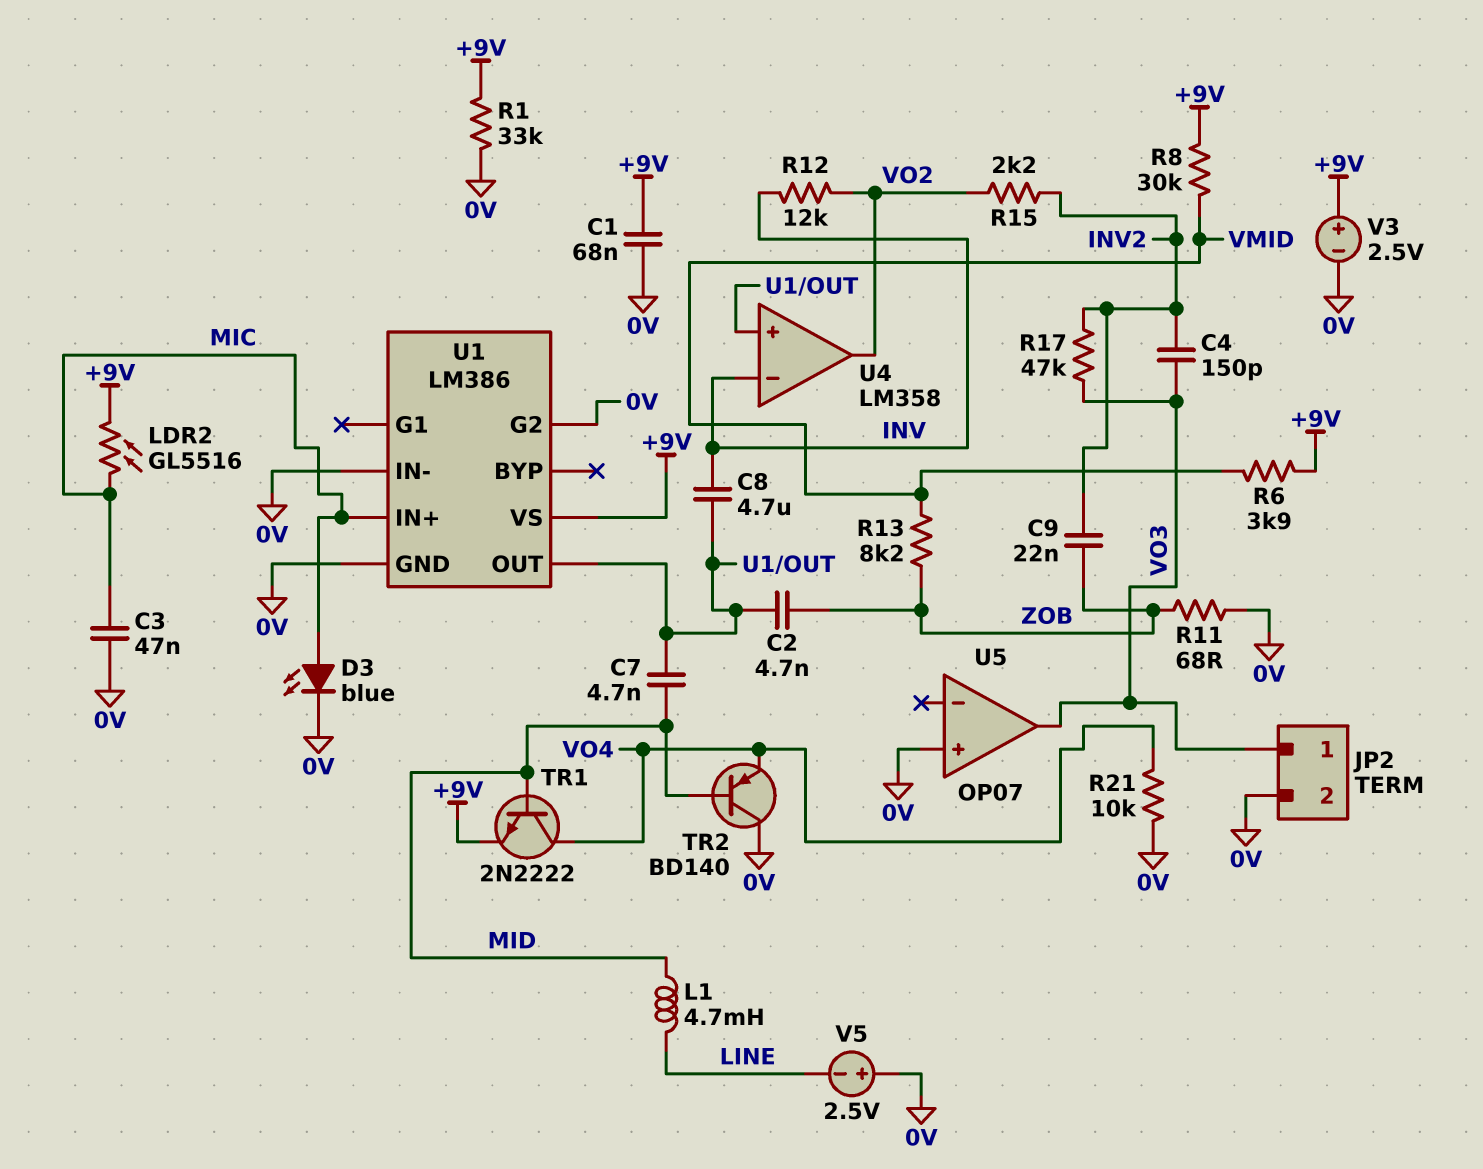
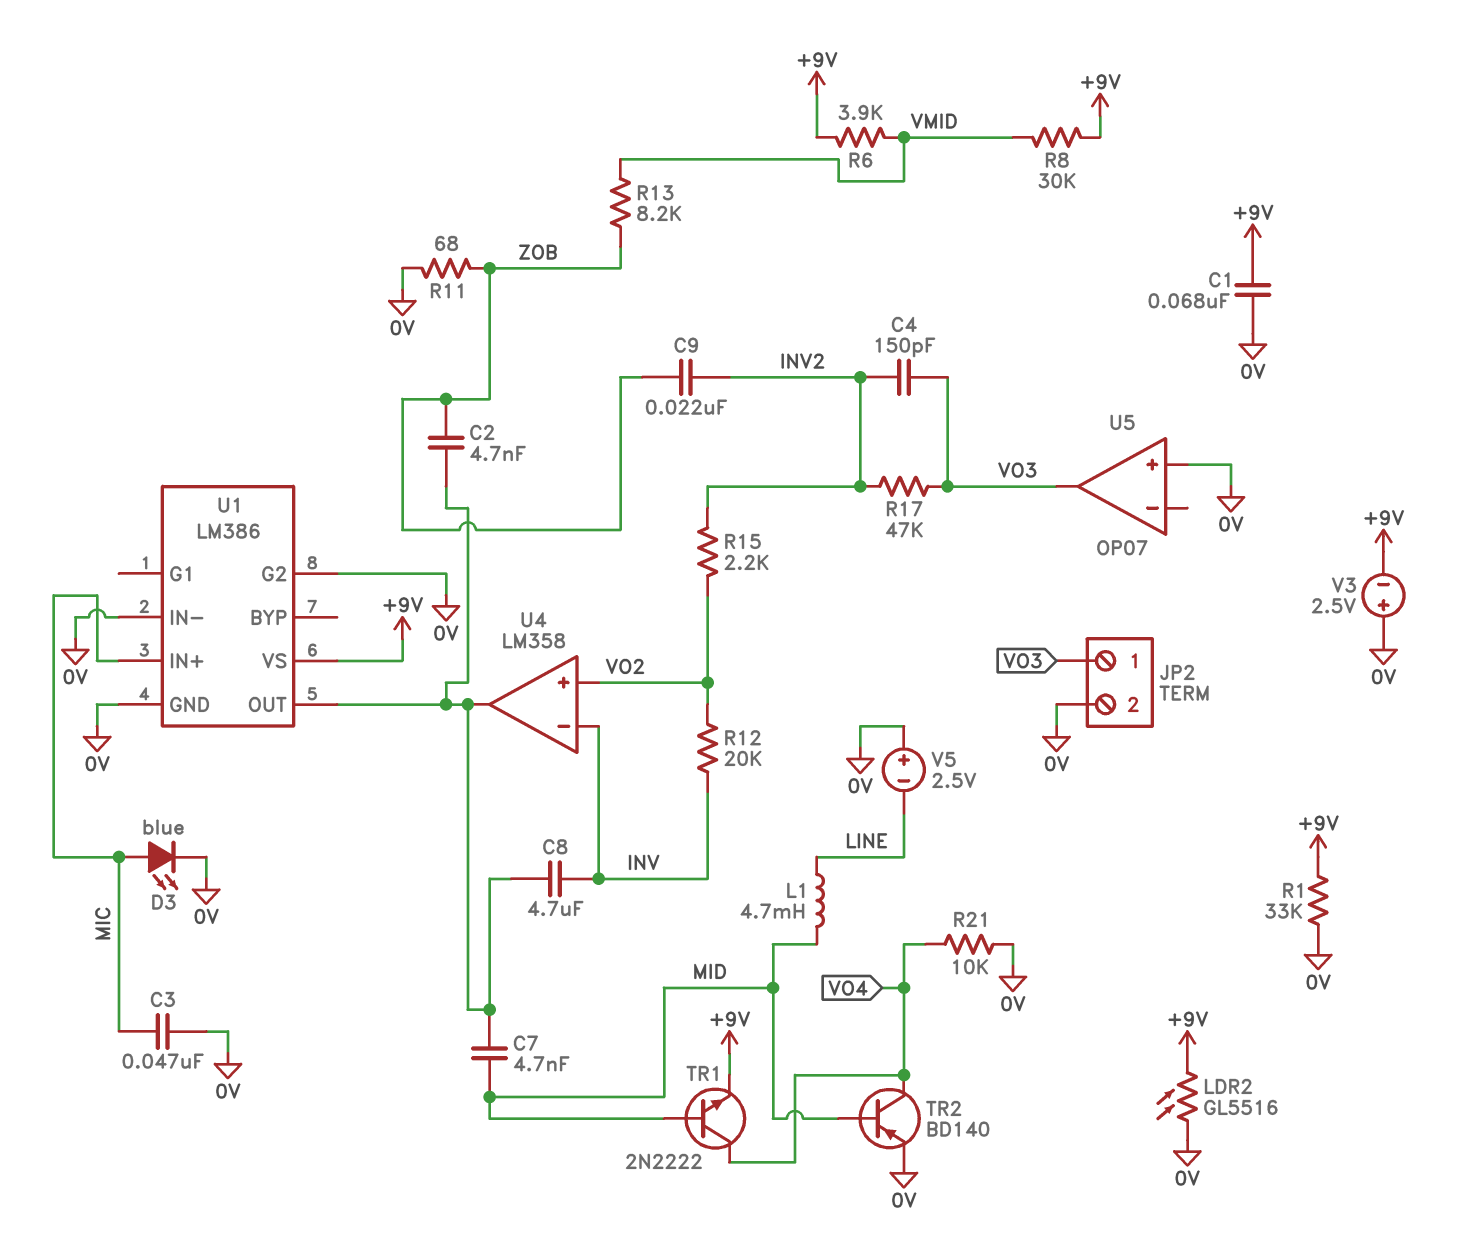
LDR2: GL5516 (+9V, MIC) -> GL5516 (+9V, 0V)
R12: 12k (INV, VO2) -> 20k (INV, VO2)
TR2: PNP BD140 (B MID, C 0V, E VO4) -> PNP BD140 (B MID, C VO4, E 0V)
U4 pin in+: U1/OUT -> VO2
U4 pin out: VO2 -> U1/OUT
V3: 2.5V (plus +9V, minus 0V) -> 2.5V (plus 0V, minus +9V)

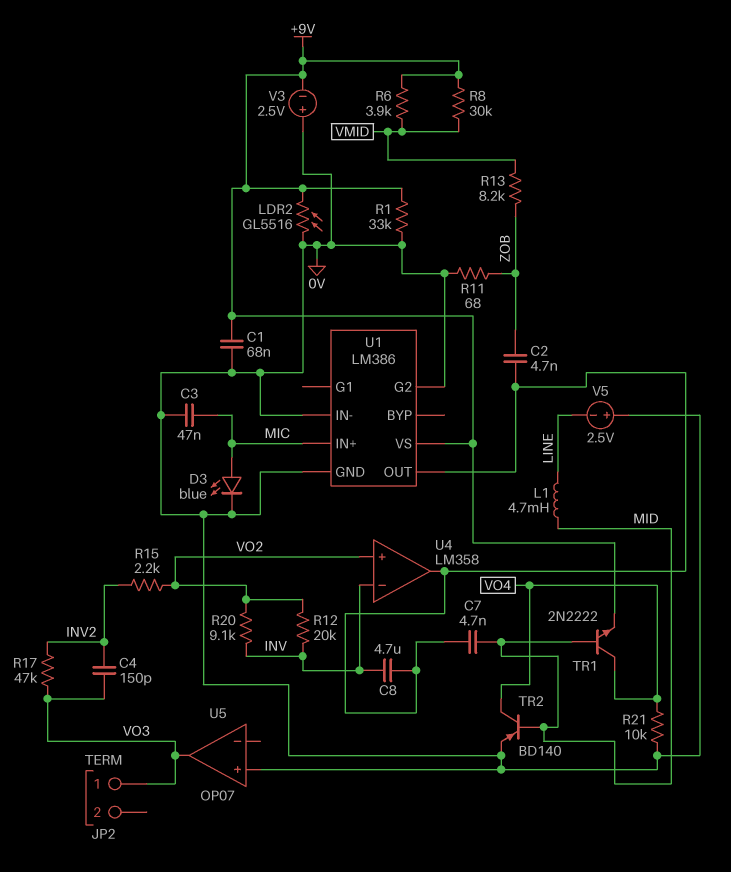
C9: 22nF (INV2, ZOB) -> none
JP2 pin 2: 0V -> none
R20: none -> 9.1k (INV, VO2)

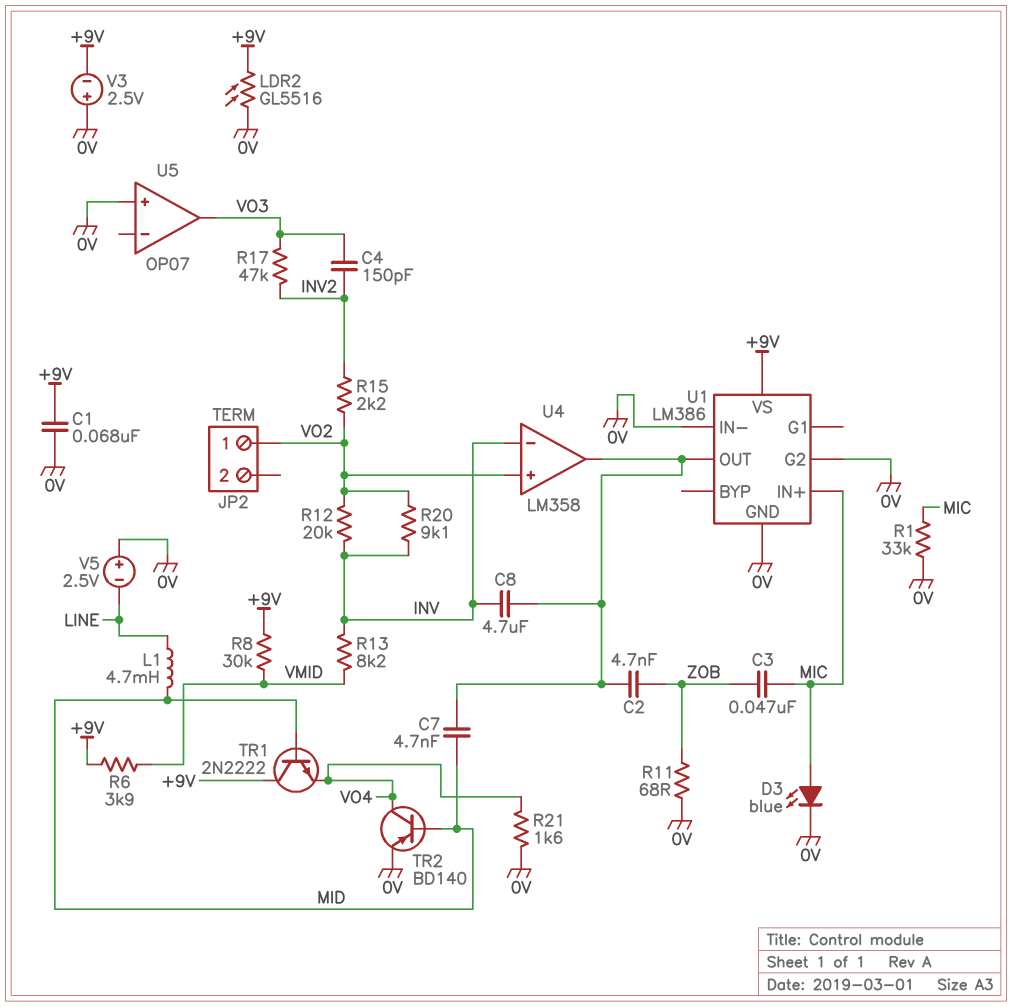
C3: 47nF (0V, MIC) -> 47nF (MIC, ZOB)
JP2 pin 1: VO3 -> VO2
R1: 33k (+9V, 0V) -> 33k (0V, MIC)
R13: 8.2k (VMID, ZOB) -> 8.2k (INV, VMID)
R21: 10k (0V, VO4) -> 1.6k (0V, VO4)
TR1: NPN 2N2222 (B MID, C VO4, E +9V) -> NPN 2N2222 (B MID, C +9V, E VO4)

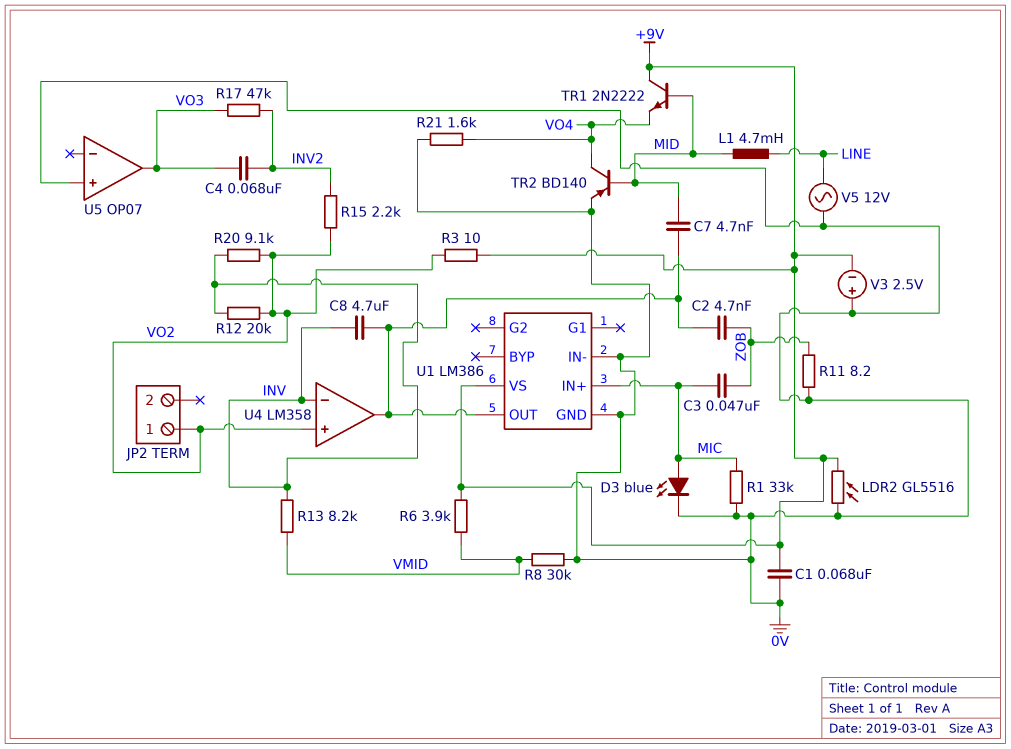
C4: 150pF (INV2, VO3) -> 68nF (INV2, VO3)
R3: none -> 10 (+9V, VO2)
R8: 30k (+9V, VMID) -> 30k (0V, VMID)
R11: 68 (0V, ZOB) -> 8.2 (0V, ZOB)
U1 pin G2: 0V -> none
V5: 2.5V (plus 0V, minus LINE) -> AC 12V (0V, LINE)

